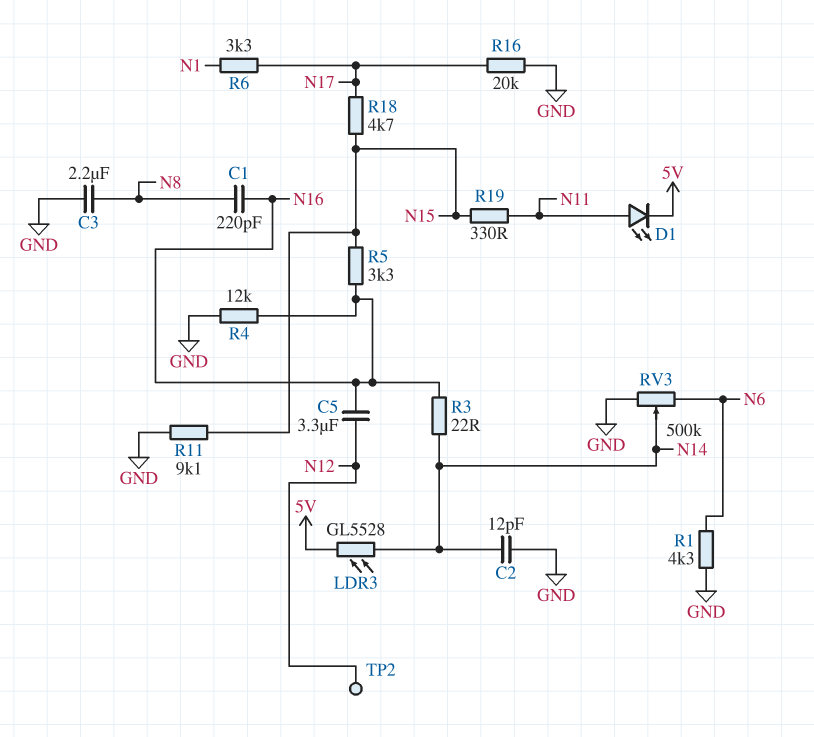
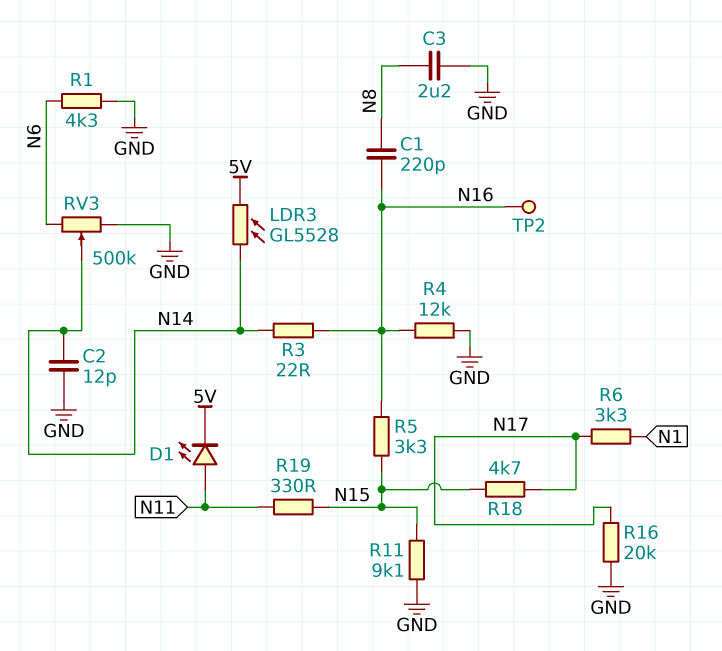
C5: 3.3uF (N12, N16) -> none
TP2: test point (N12) -> test point (N16)

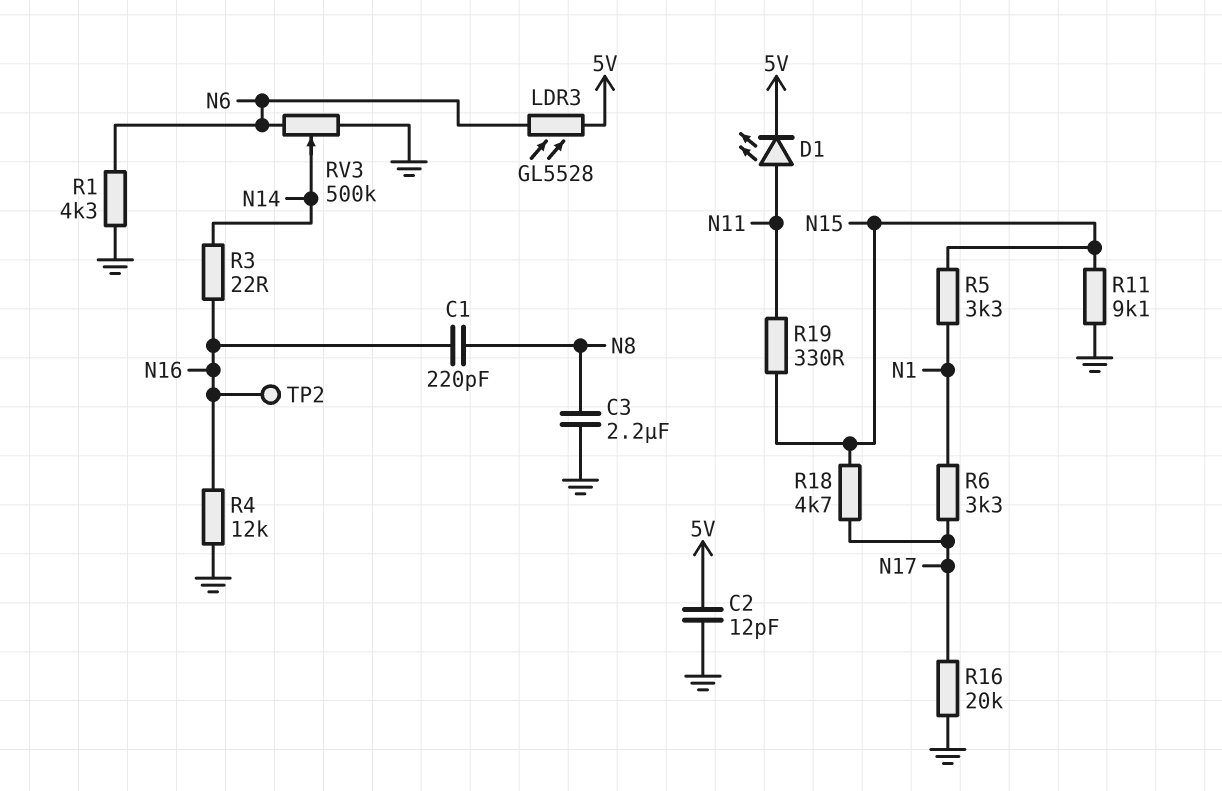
C2: 12pF (GND, N14) -> 12pF (5V, GND)
LDR3: GL5528 (5V, N14) -> GL5528 (5V, N6)
R5: 3.3k (N15, N16) -> 3.3k (N1, N15)

